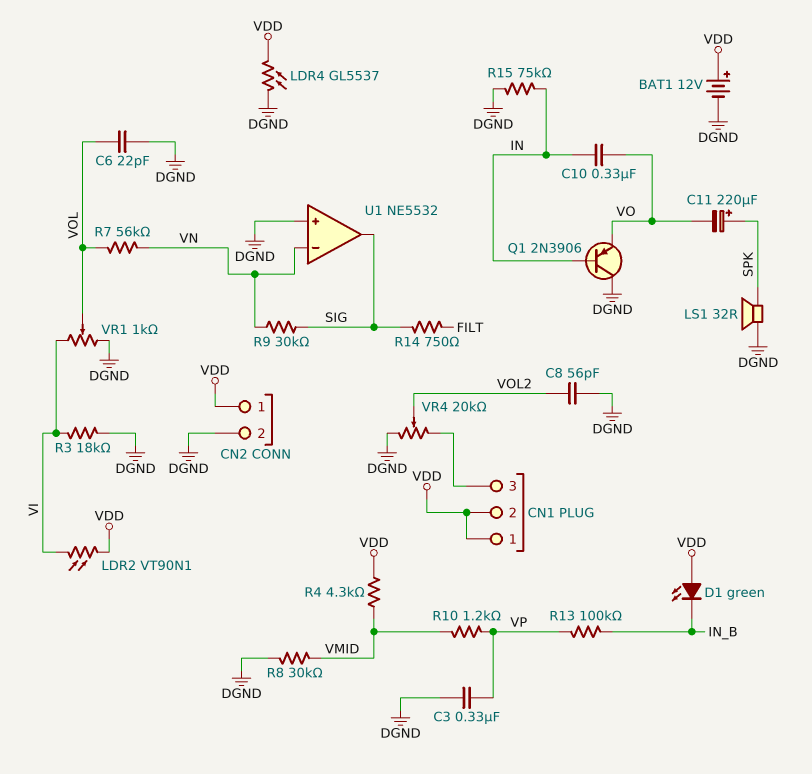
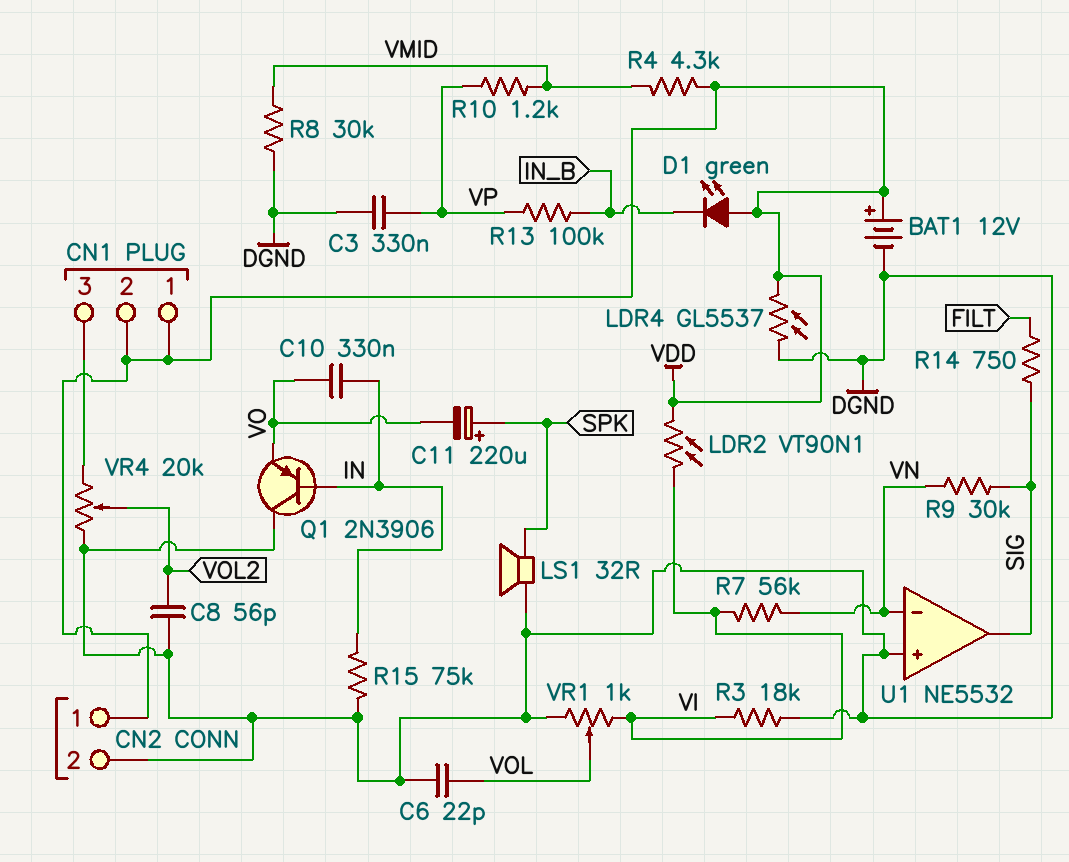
R7: 56k (VN, VOL) -> 56k (VI, VN)

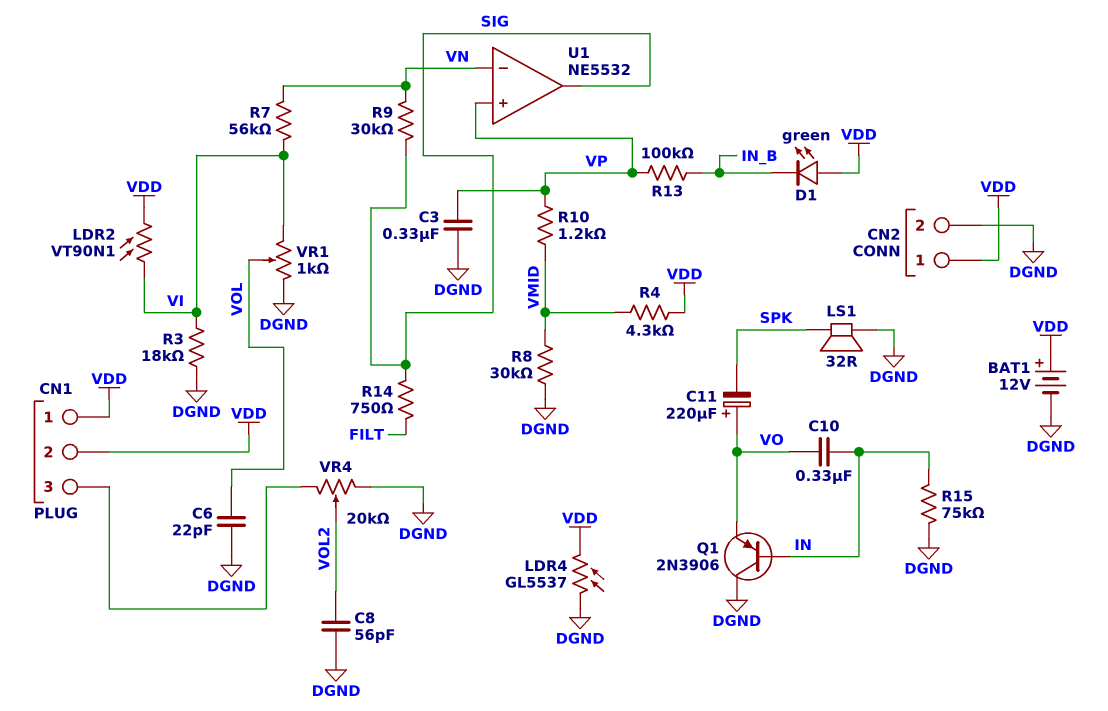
C11: 220uF (plus SPK, minus VO) -> 220uF (plus VO, minus SPK)
U1 pin in+: DGND -> VP

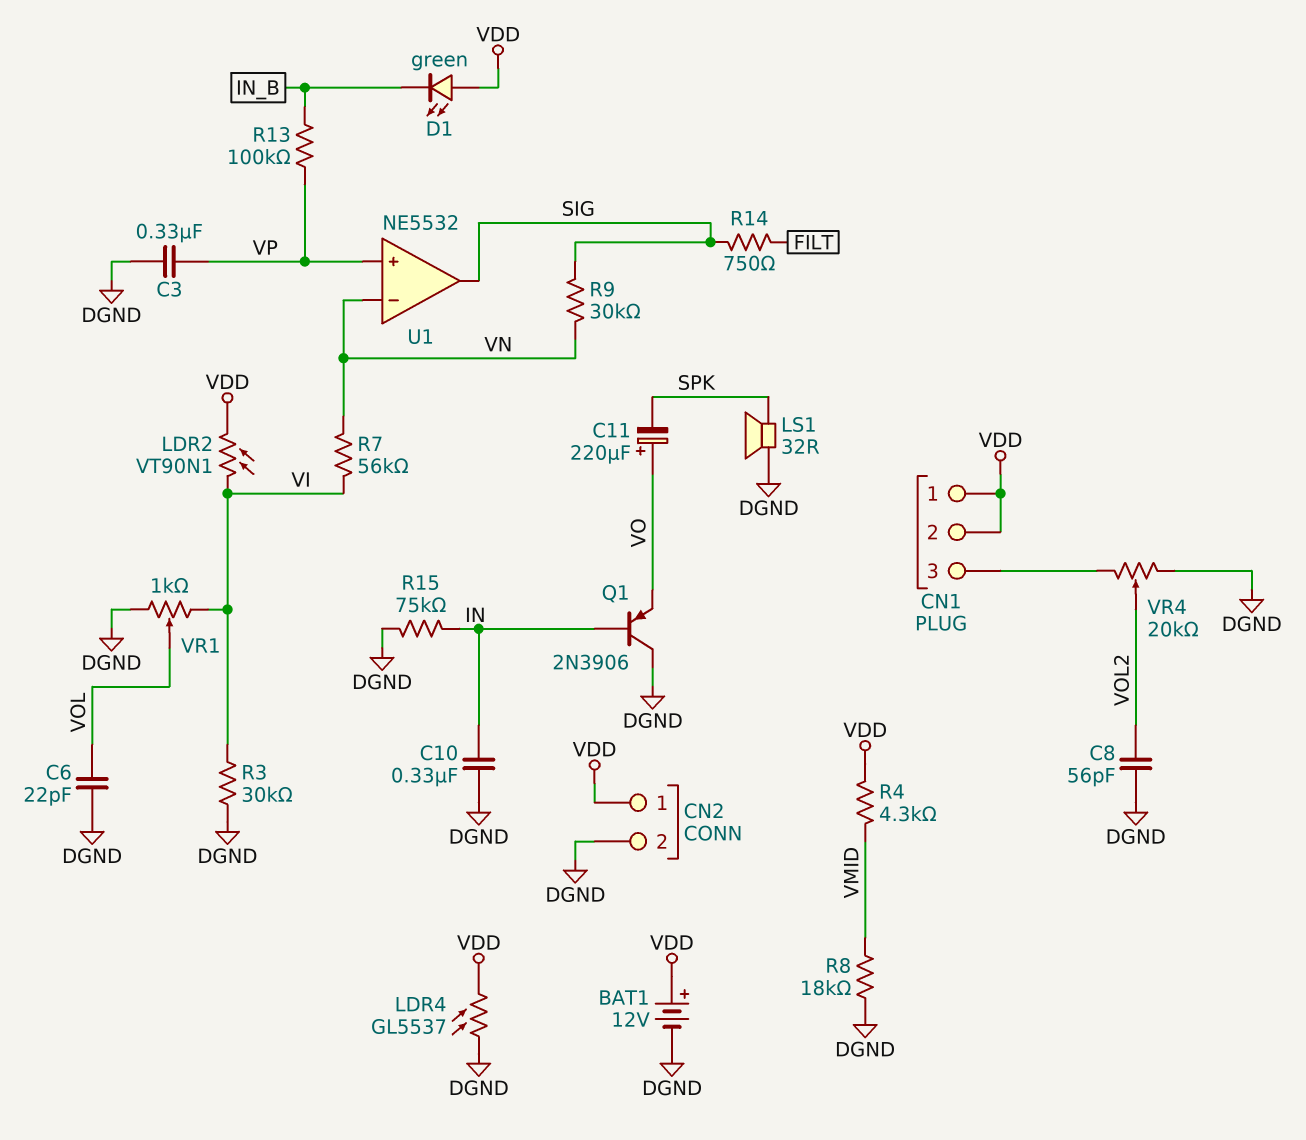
C10: 330nF (IN, VO) -> 330nF (DGND, IN)
R3: 18k (DGND, VI) -> 30k (DGND, VI)
R8: 30k (DGND, VMID) -> 18k (DGND, VMID)
R10: 1.2k (VMID, VP) -> none

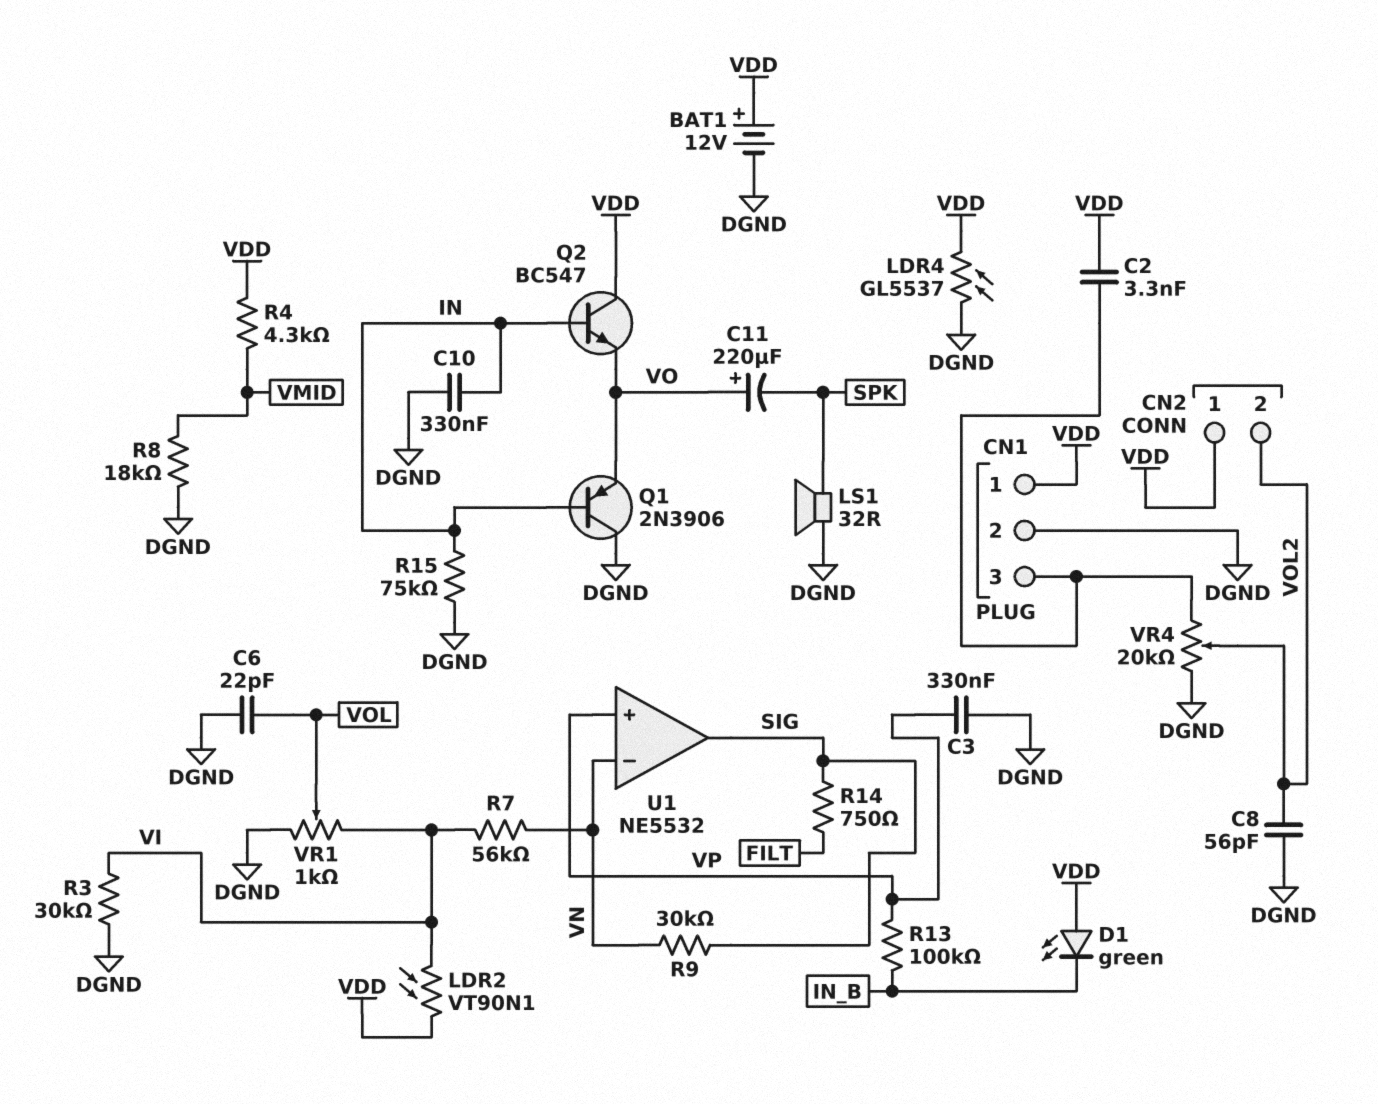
C2: none -> 3.3nF (CN1/3, VDD)
CN1 pin 2: VDD -> DGND
CN2 pin 2: DGND -> VOL2
Q2: none -> NPN BC547 (B IN, C VDD, E VO)

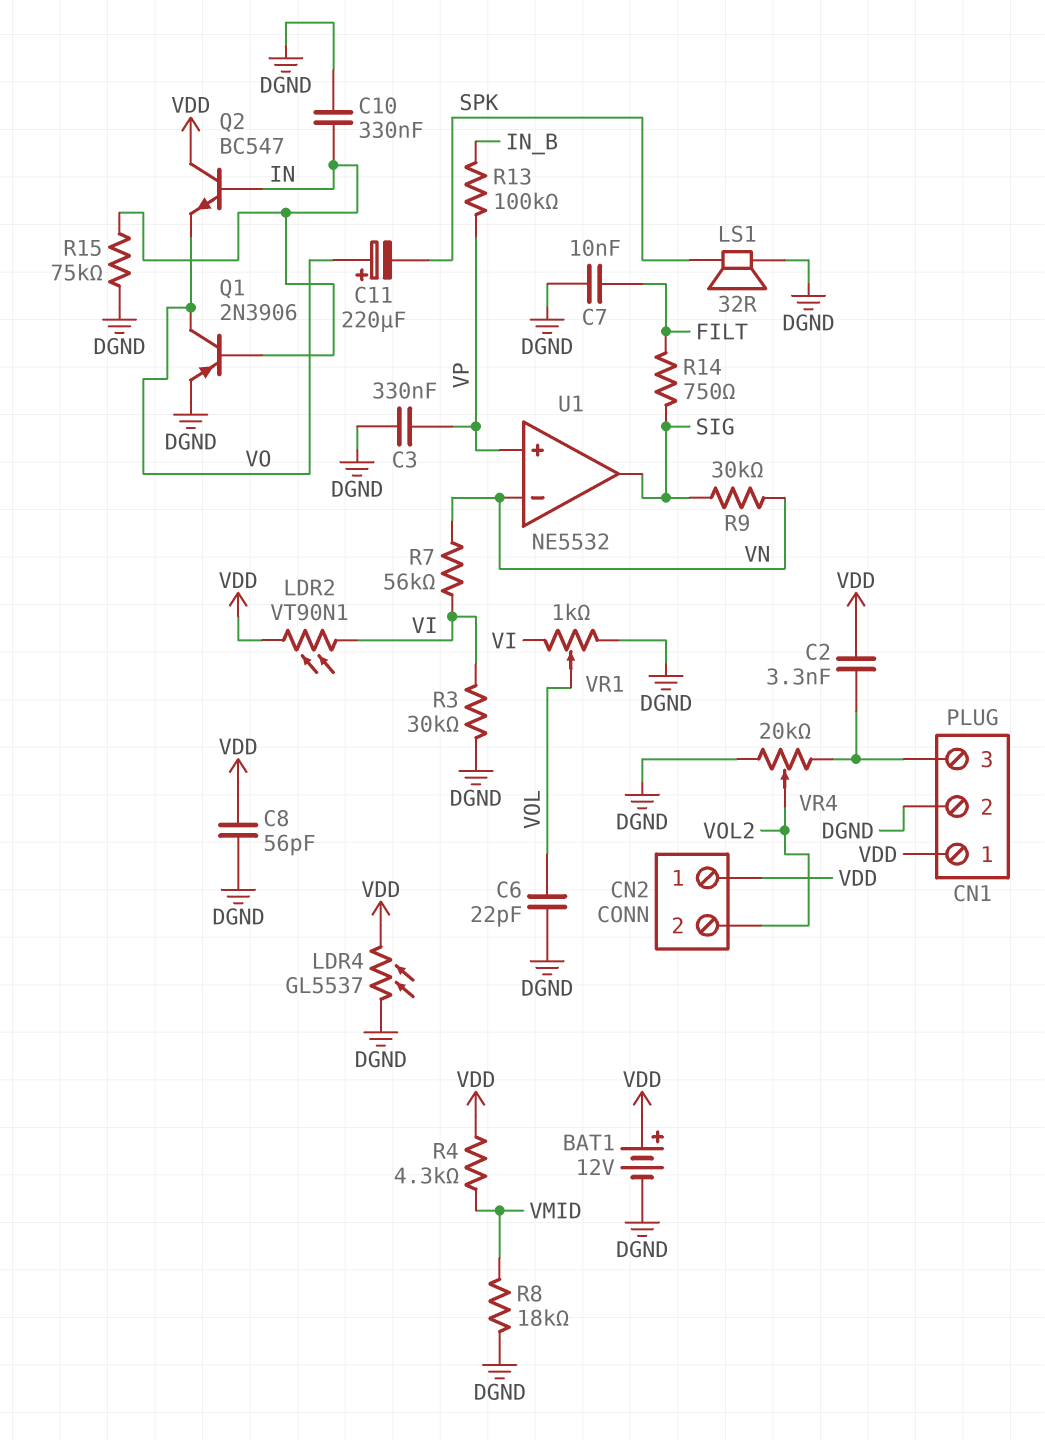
C7: none -> 10nF (DGND, FILT)
C8: 56pF (DGND, VOL2) -> 56pF (DGND, VDD)
D1: LED green (A VDD, K IN_B) -> none
Q1: PNP 2N3906 (B IN, C DGND, E VO) -> PNP 2N3906 (B IN, C VO, E DGND)

